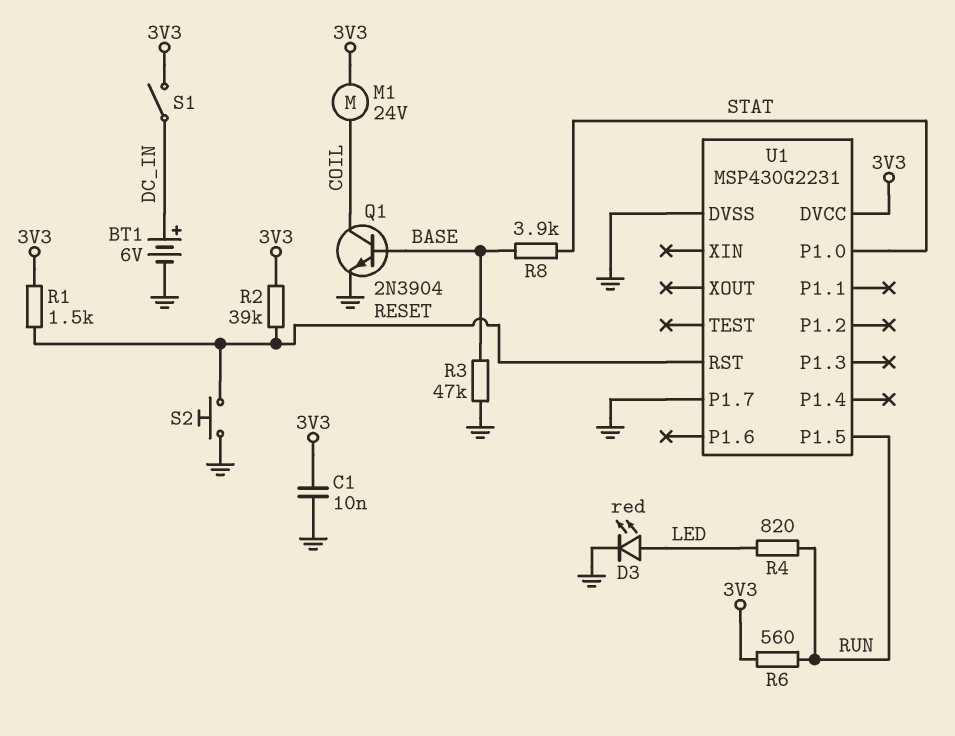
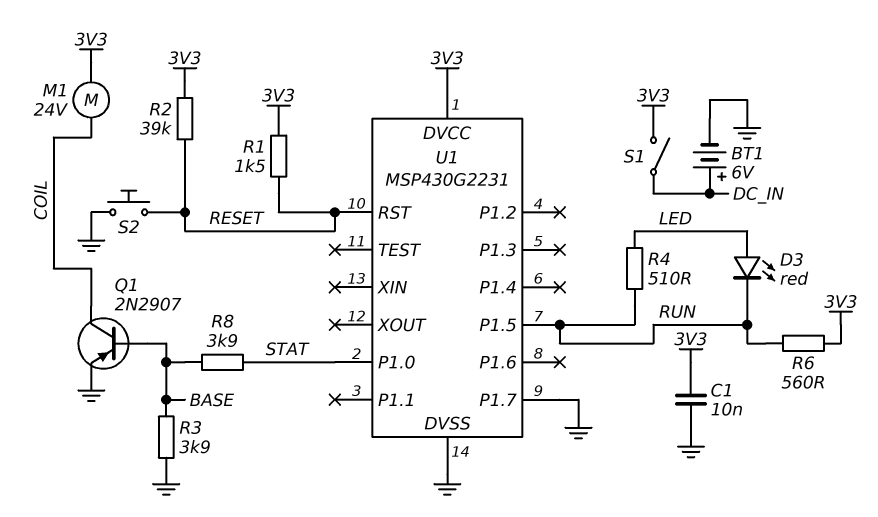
D3: LED red (A LED, K GND) -> LED red (A LED, K RUN)
Q1: NPN 2N3904 (B BASE, C COIL, E GND) -> PNP 2N2907 (B BASE, C COIL, E GND)
R3: 47k (BASE, GND) -> 3.9k (BASE, GND)
R4: 820 (LED, RUN) -> 510 (LED, RUN)

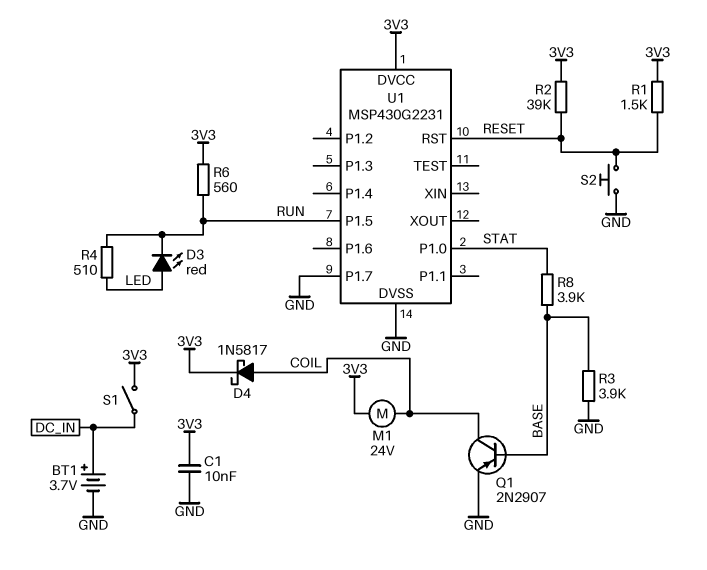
BT1: 6V (plus DC_IN, minus GND) -> 3.7V (plus DC_IN, minus GND)
D4: none -> schottky 1N5817 (A COIL, K 3V3)

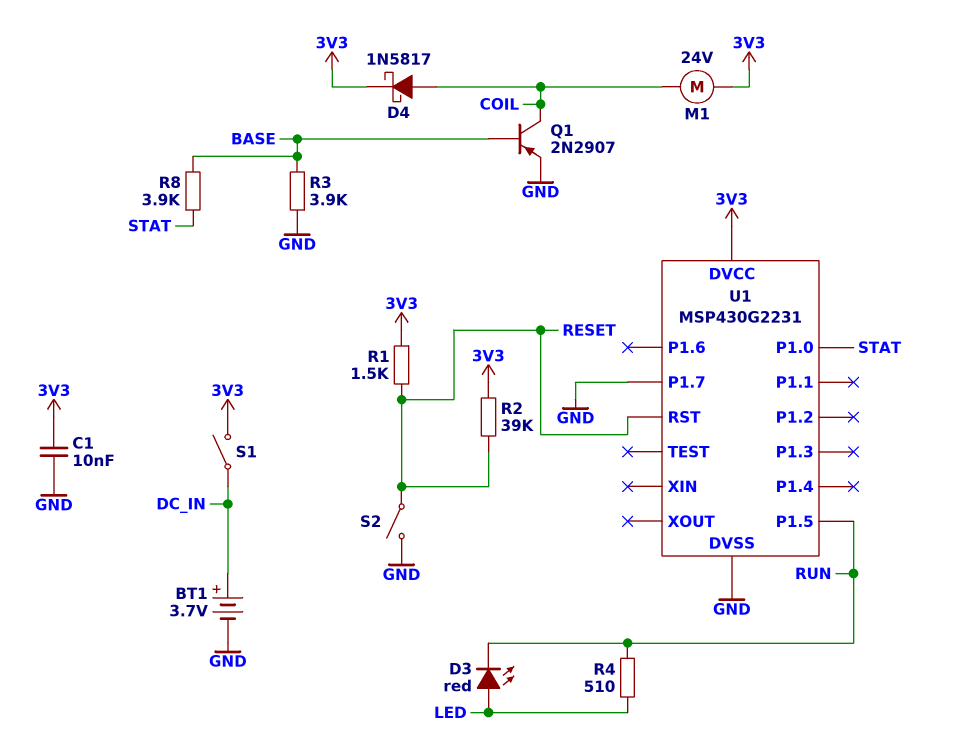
R6: 560 (3V3, RUN) -> none
S2: button (GND, RESET) -> switch (GND, RESET)

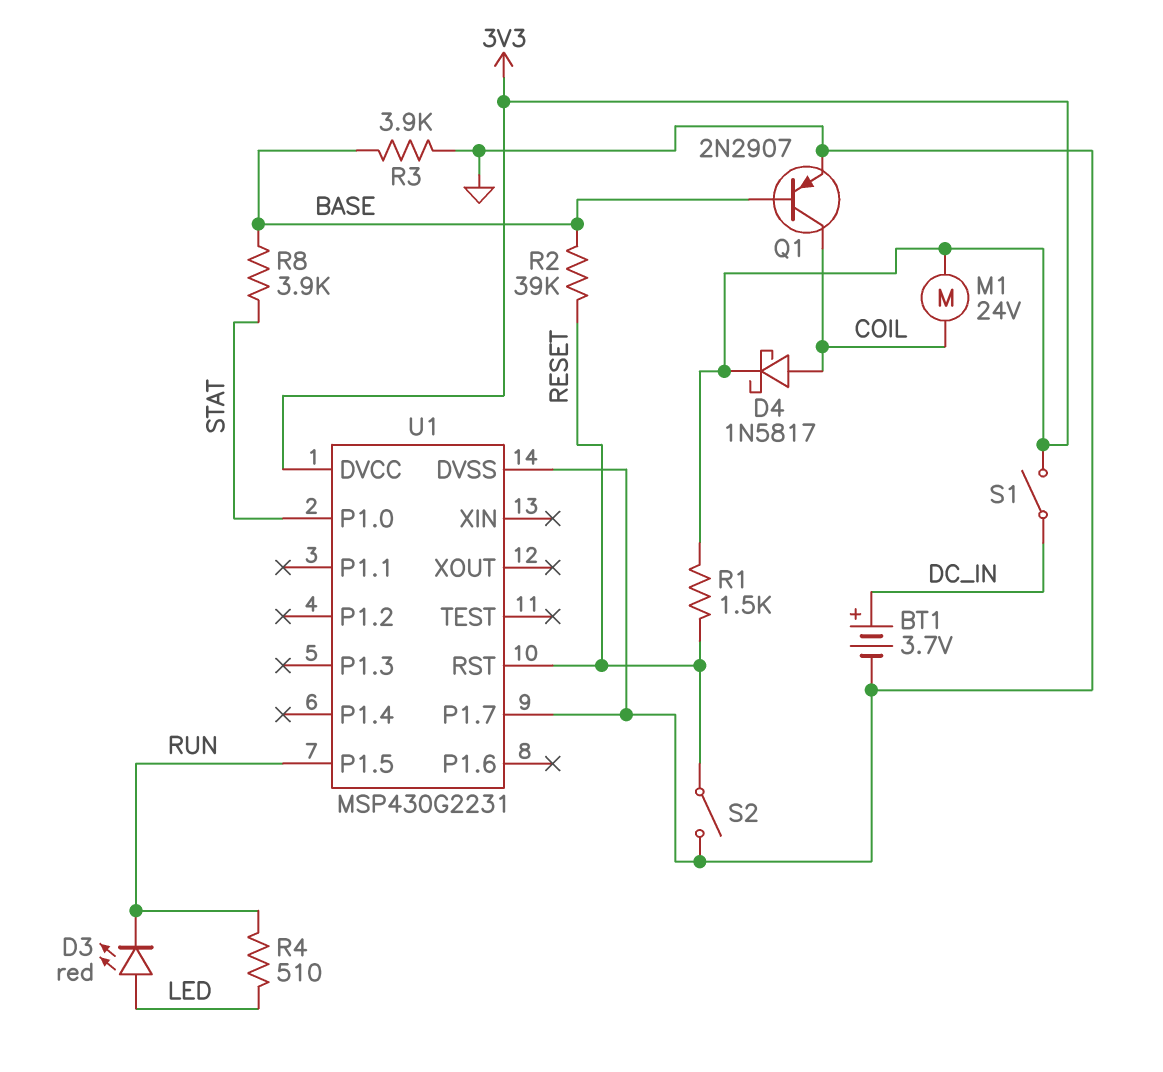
C1: 10nF (3V3, GND) -> none
R2: 39k (3V3, RESET) -> 39k (BASE, RESET)

